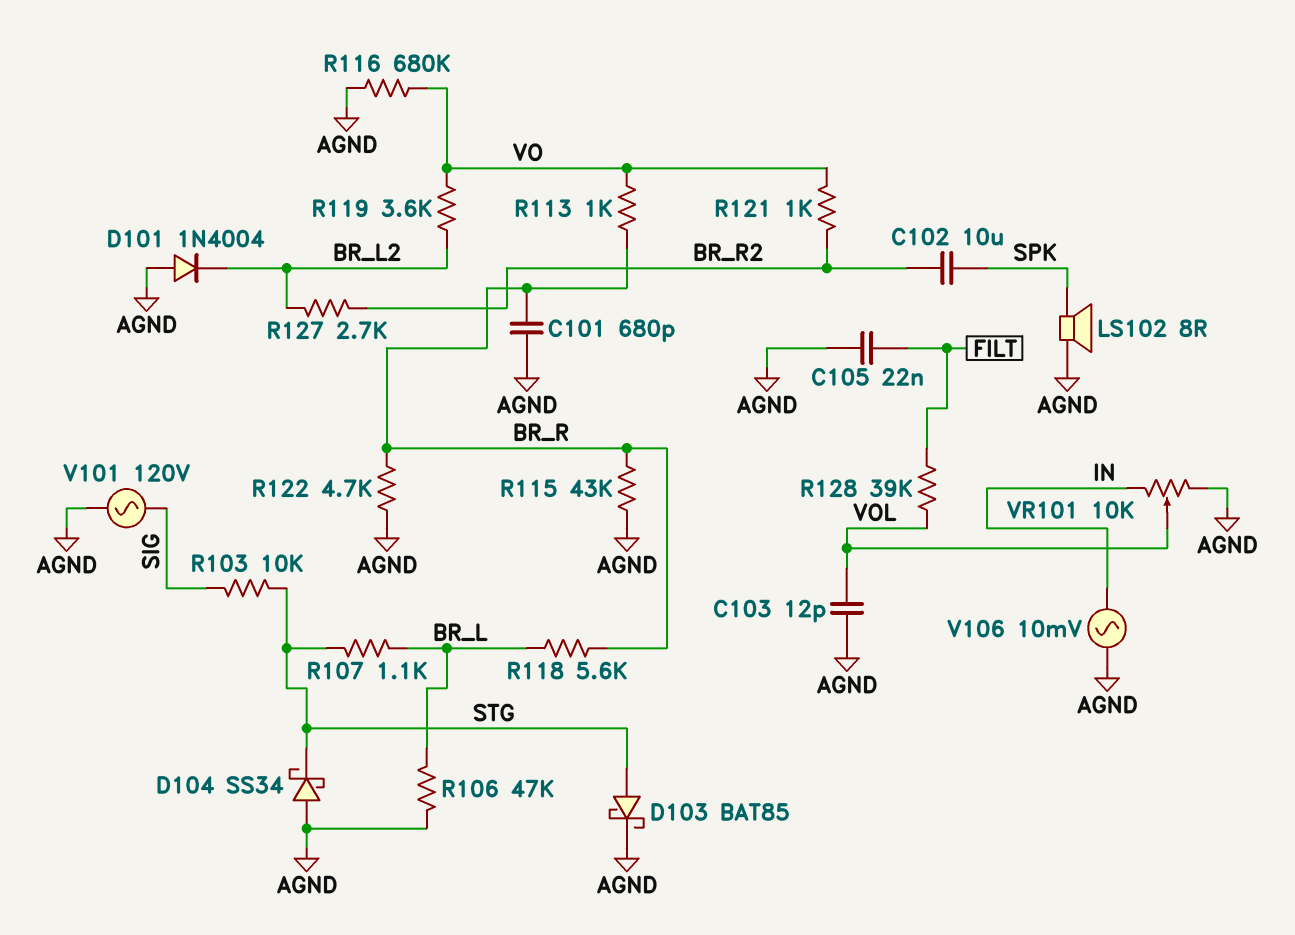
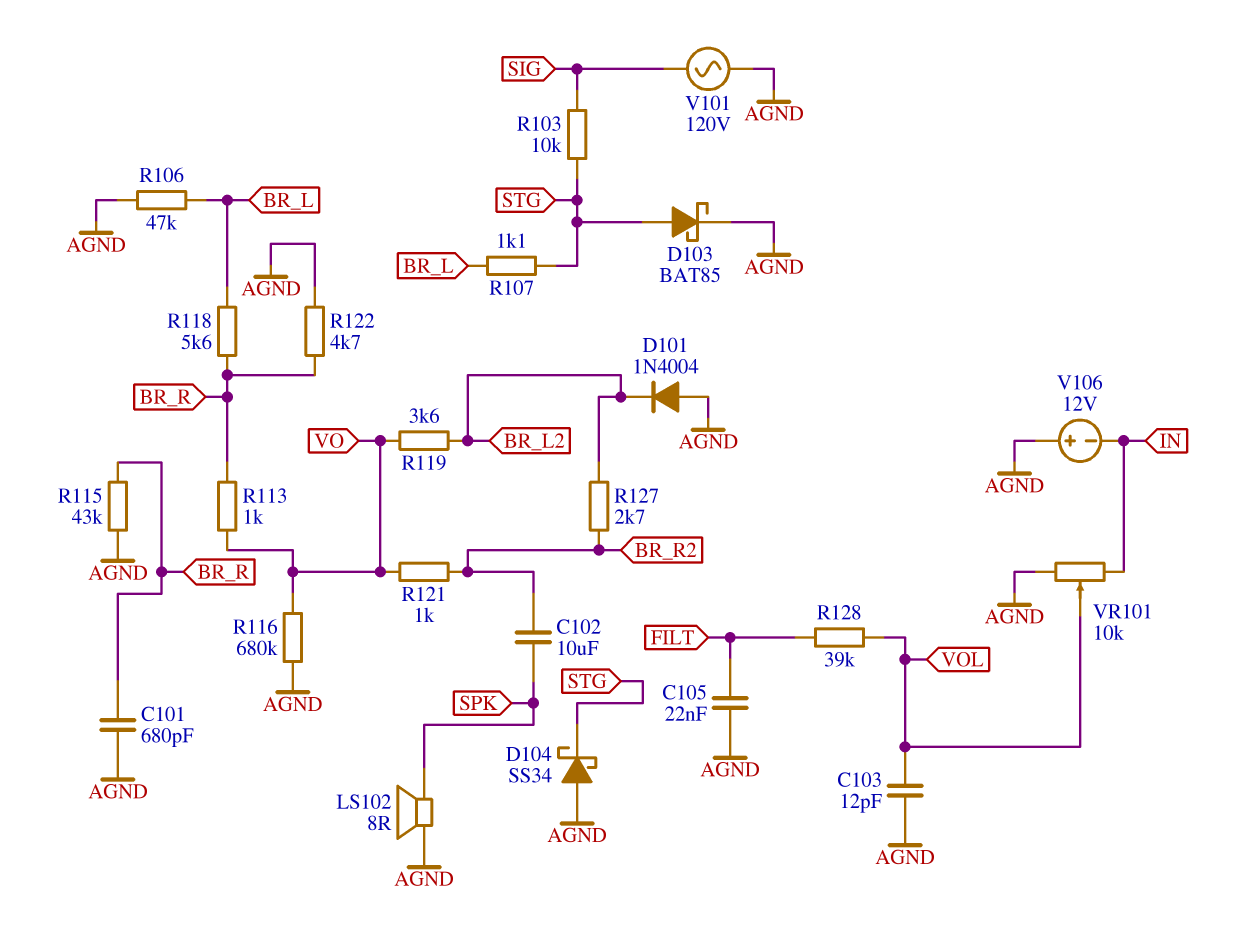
V106: AC 10mV (AGND, IN) -> 12V (plus AGND, minus IN)

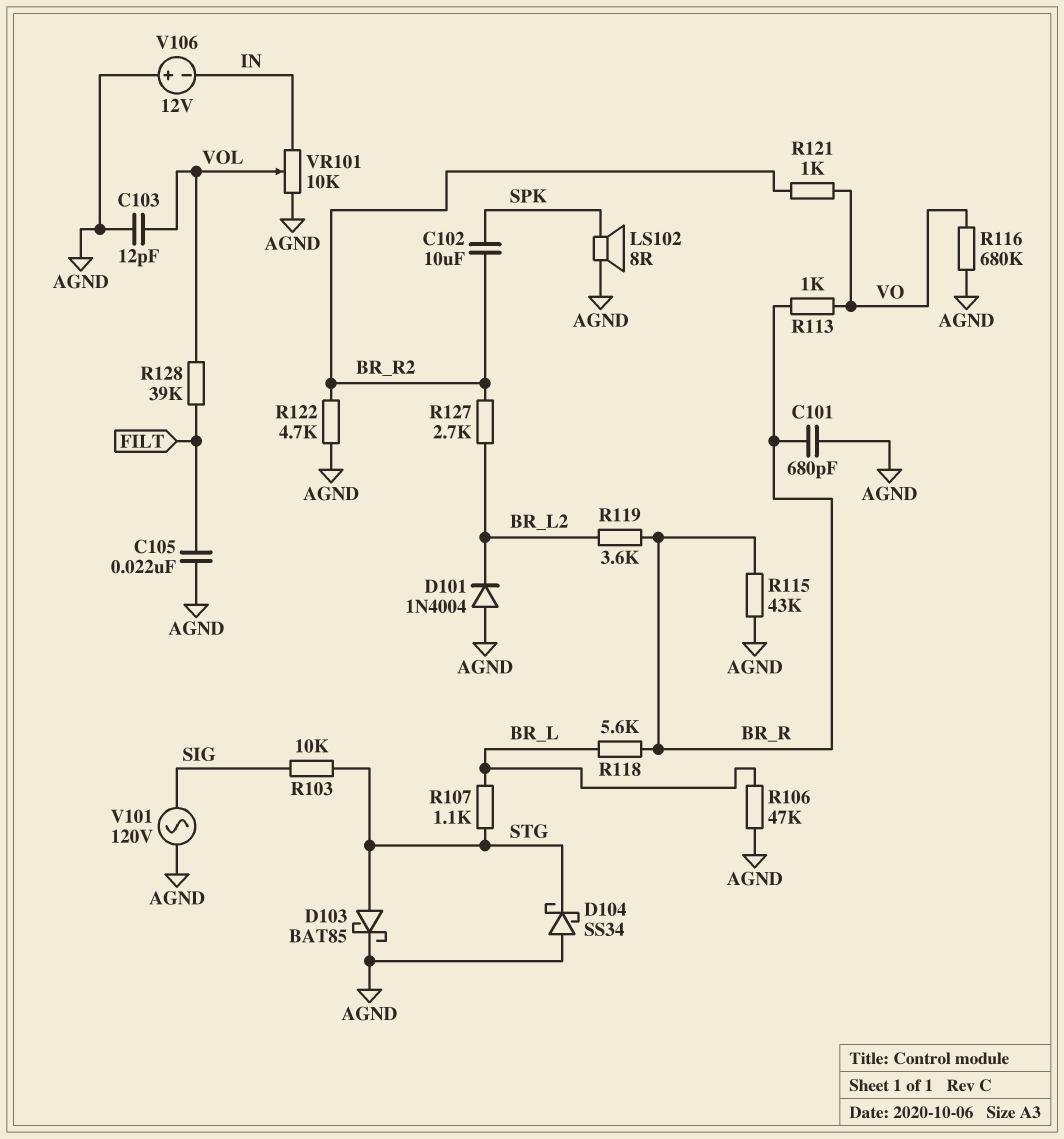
R119: 3.6k (BR_L2, VO) -> 3.6k (BR_L2, BR_R)
R122: 4.7k (AGND, BR_R) -> 4.7k (AGND, BR_R2)

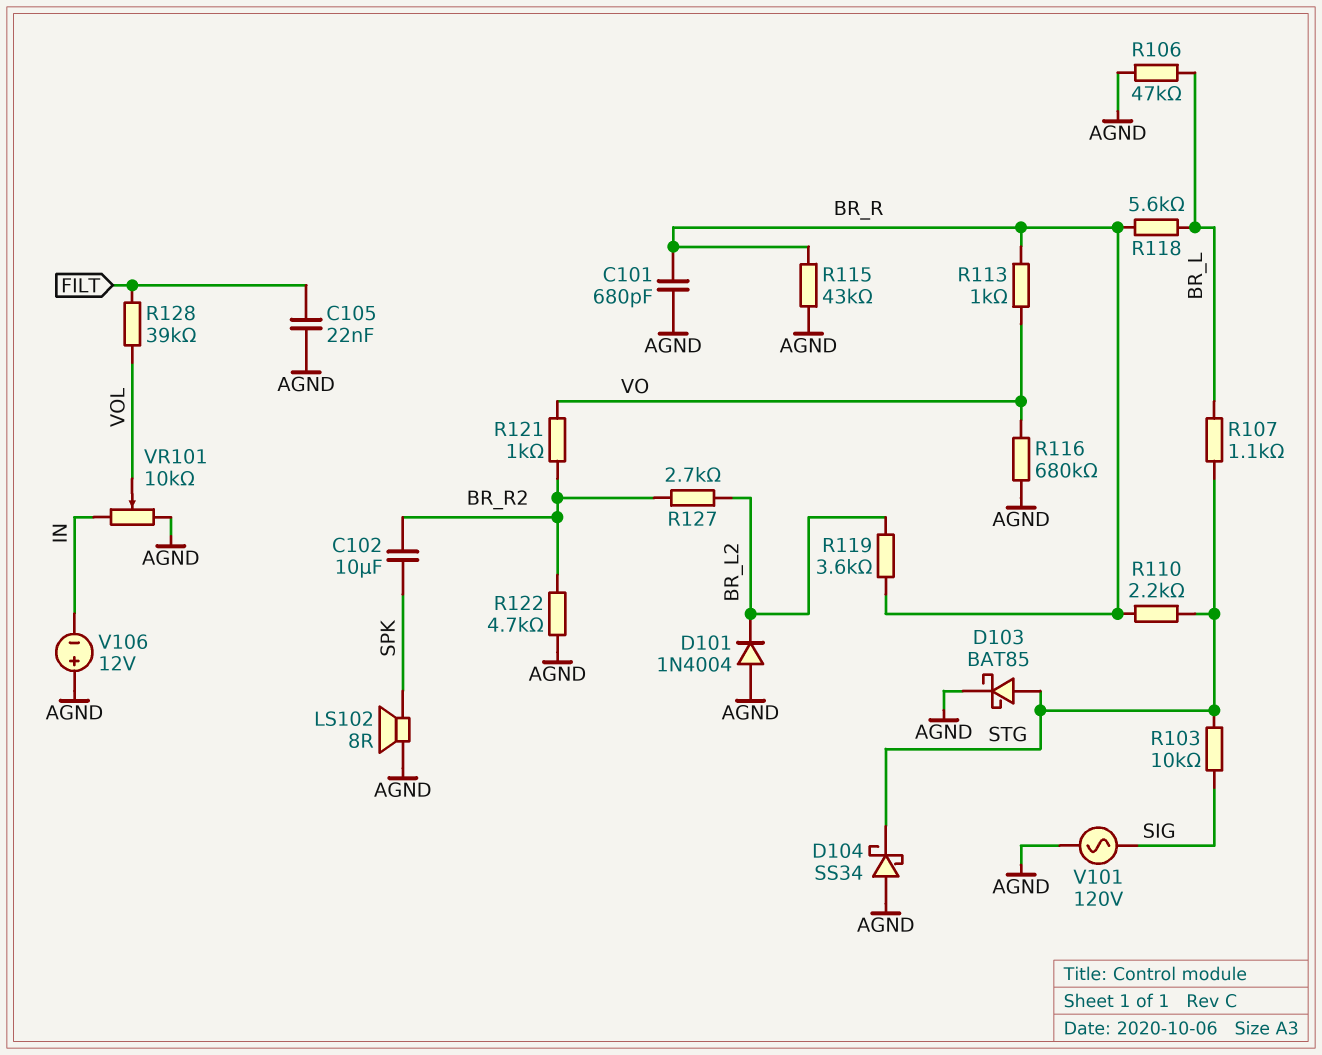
C103: 12pF (AGND, VOL) -> none
R110: none -> 2.2k (BR_R, STG)

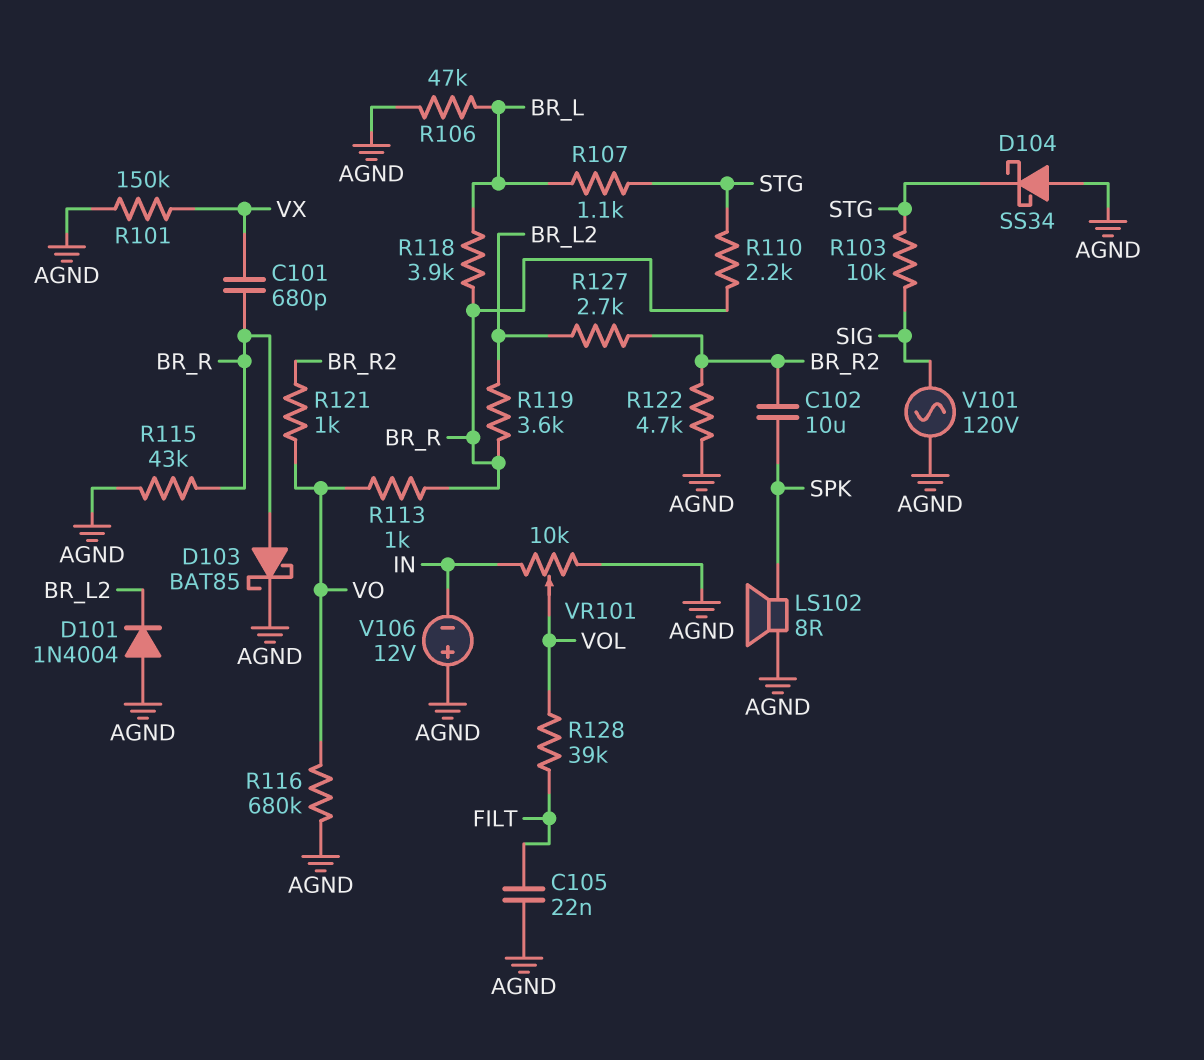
C101: 680pF (AGND, BR_R) -> 680pF (BR_R, VX)
D103: schottky BAT85 (A STG, K AGND) -> schottky BAT85 (A BR_R, K AGND)
R101: none -> 150k (AGND, VX)
R118: 5.6k (BR_L, BR_R) -> 3.9k (BR_L, BR_R)

